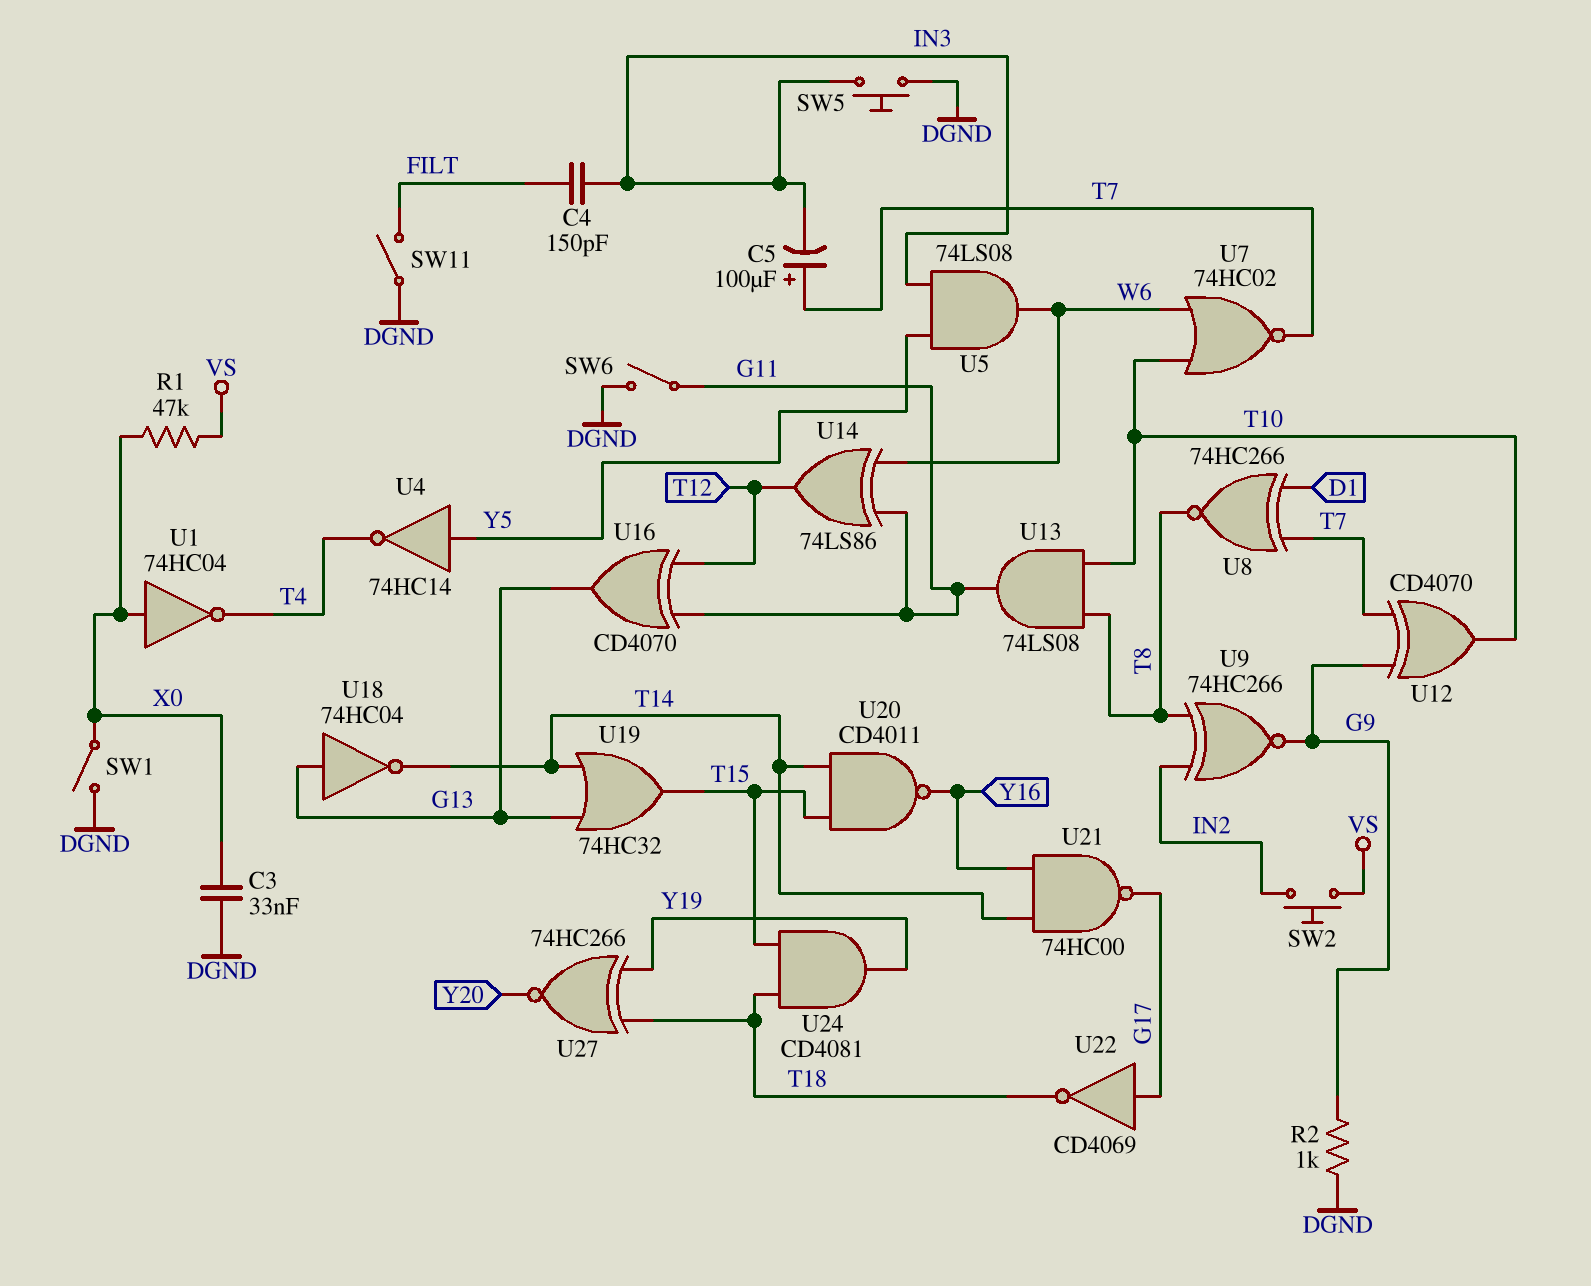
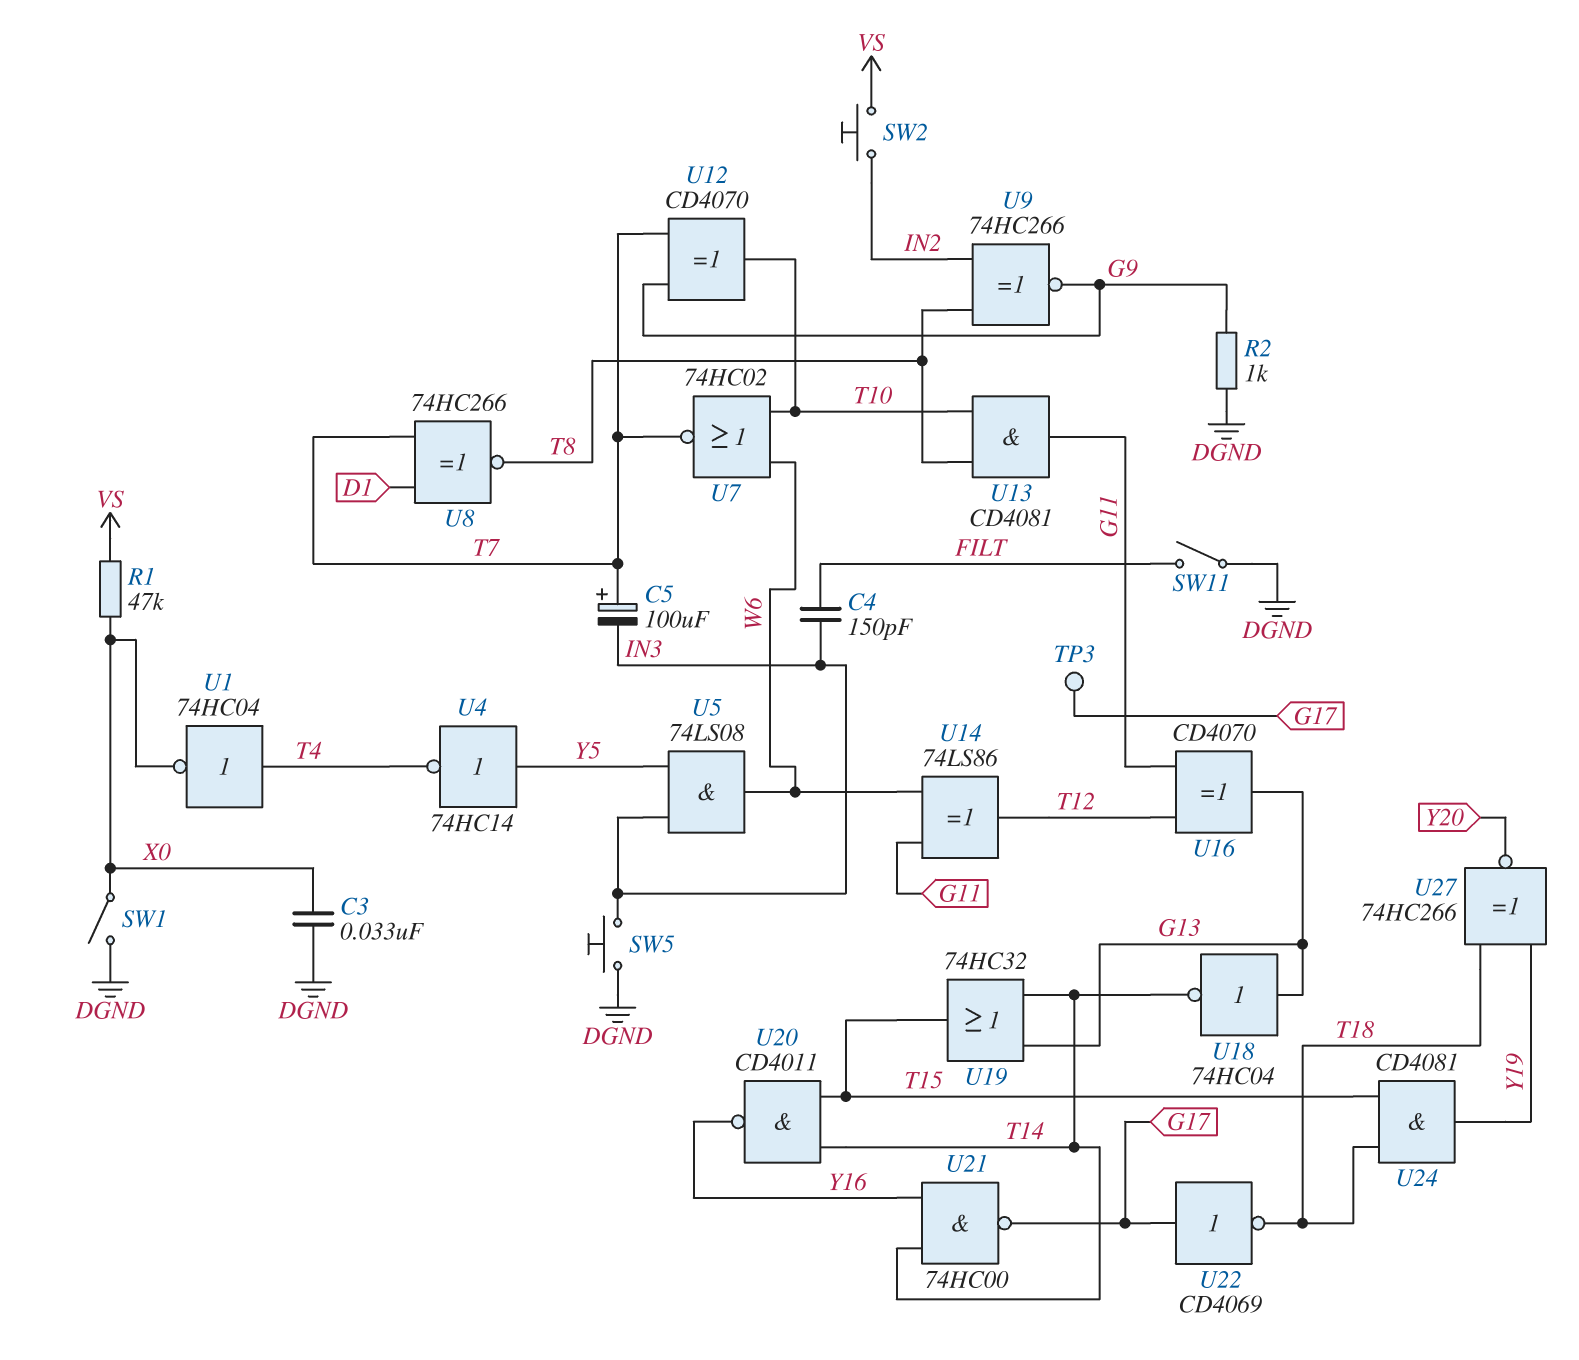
SW6: switch (DGND, G11) -> none
TP3: none -> test point (G17)
U1: NOT 74HC04 (in X0, out T4) -> NOT 74HC04 (in T4, out X0)
U13: AND 74LS08 (in T8, in T10, out G11) -> AND CD4081 (in T8, in T10, out G11)

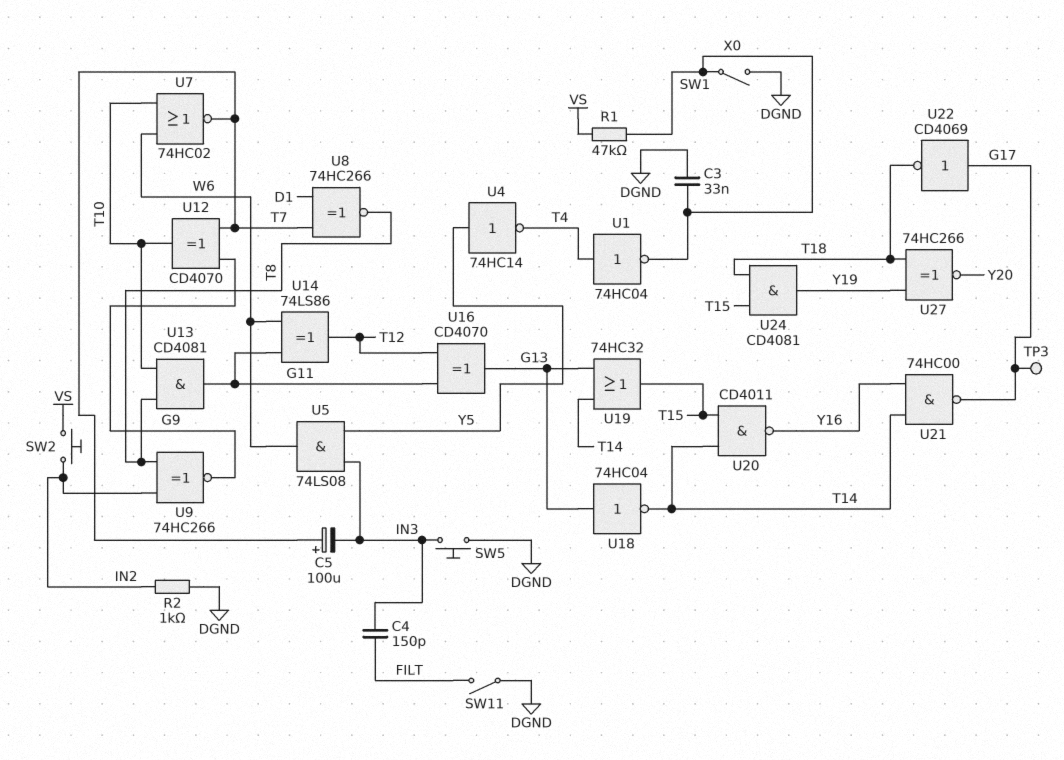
R2: 1k (DGND, G9) -> 1k (DGND, IN2)

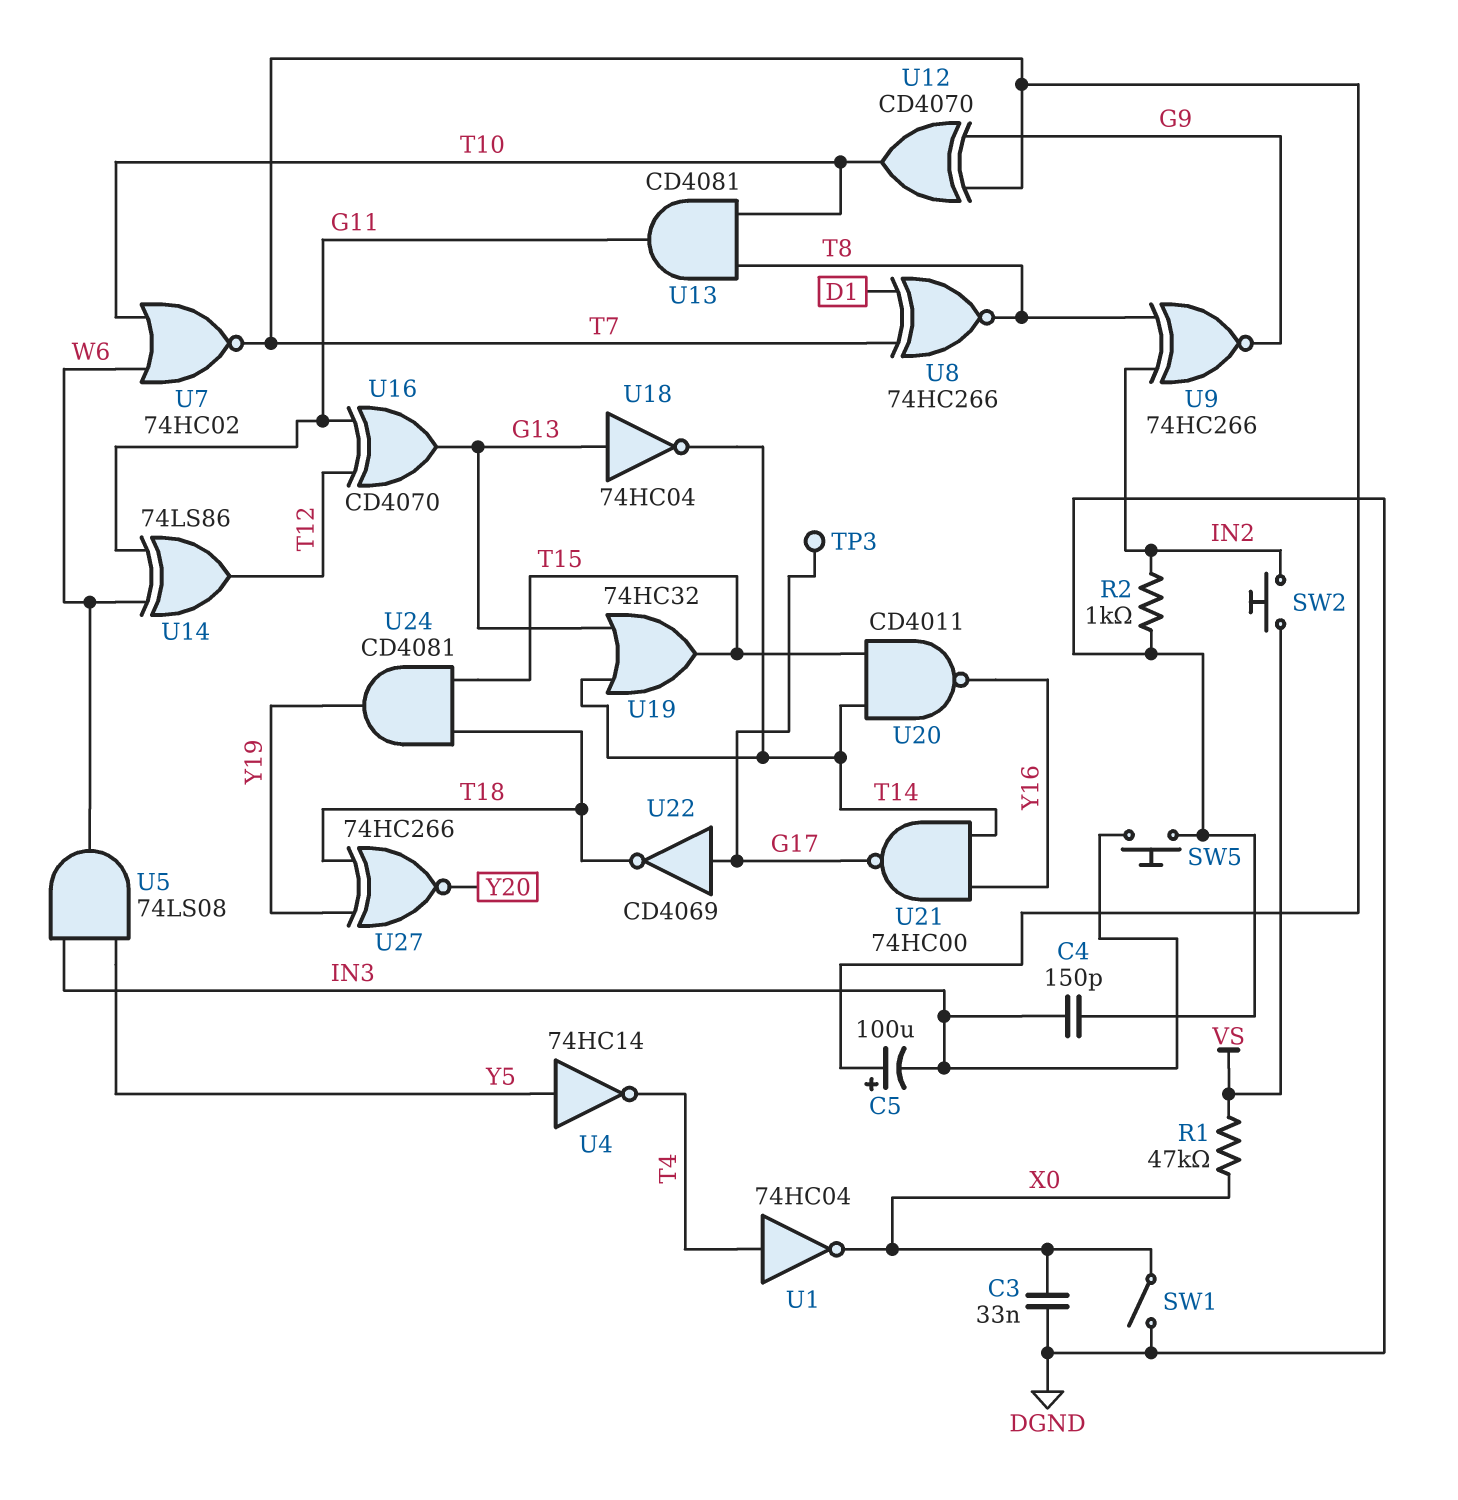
C4: 150pF (FILT, IN3) -> 150pF (DGND, IN3)
SW11: switch (DGND, FILT) -> none

